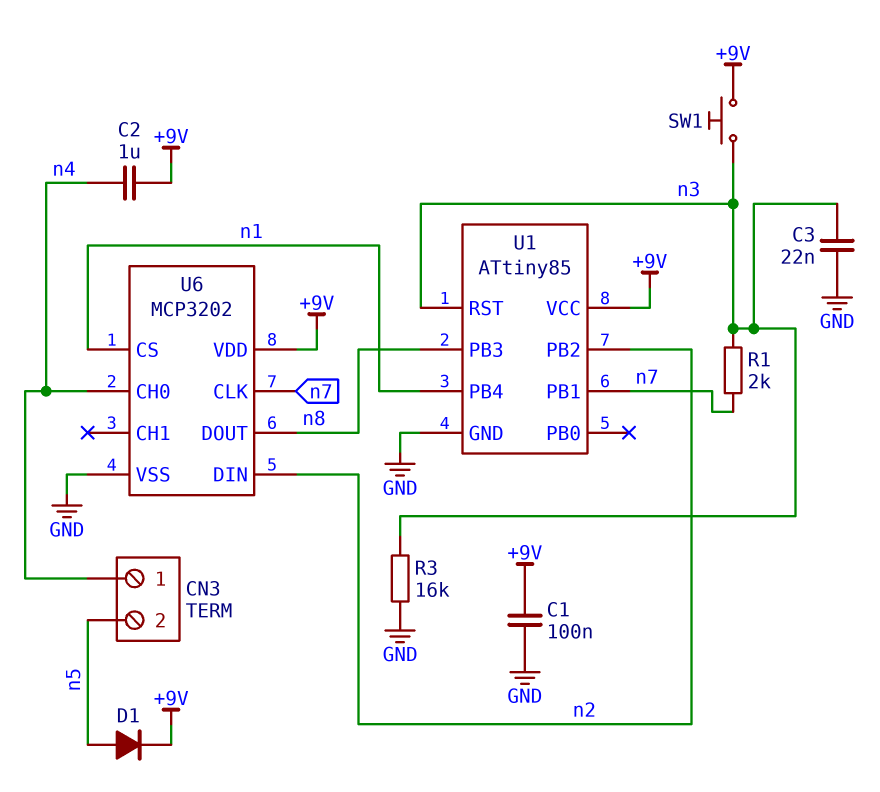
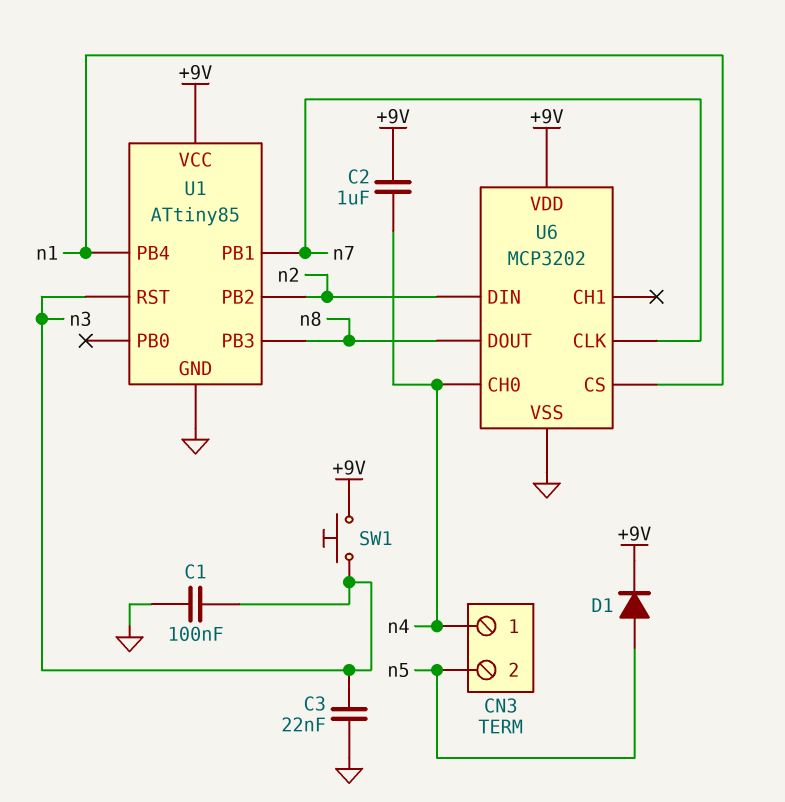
C1: 100nF (+9V, GND) -> 100nF (GND, n3)
R1: 2k (n3, n7) -> none
R3: 16k (GND, n3) -> none

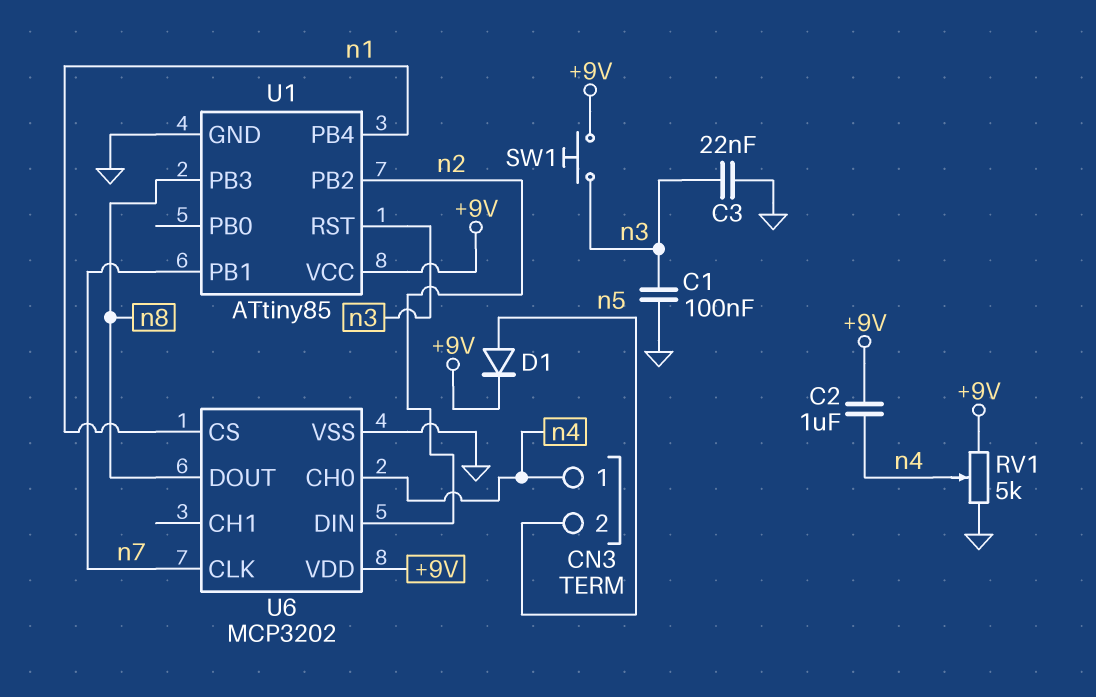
RV1: none -> 5k (+9V, GND, wiper n4)

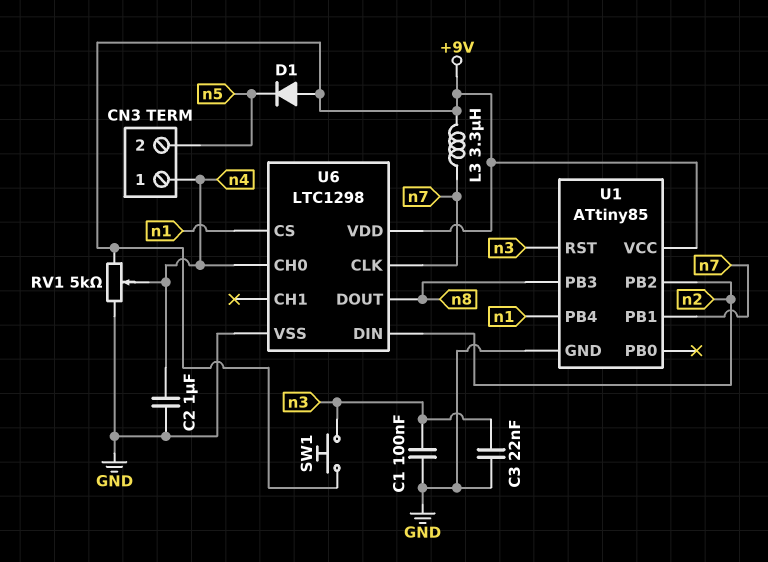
C2: 1uF (+9V, n4) -> 1uF (GND, n4)
D1: diode (A n5, K +9V) -> diode (A +9V, K n5)
L3: none -> 3.3uH (+9V, n7)
U6: MCP3202 -> LTC1298

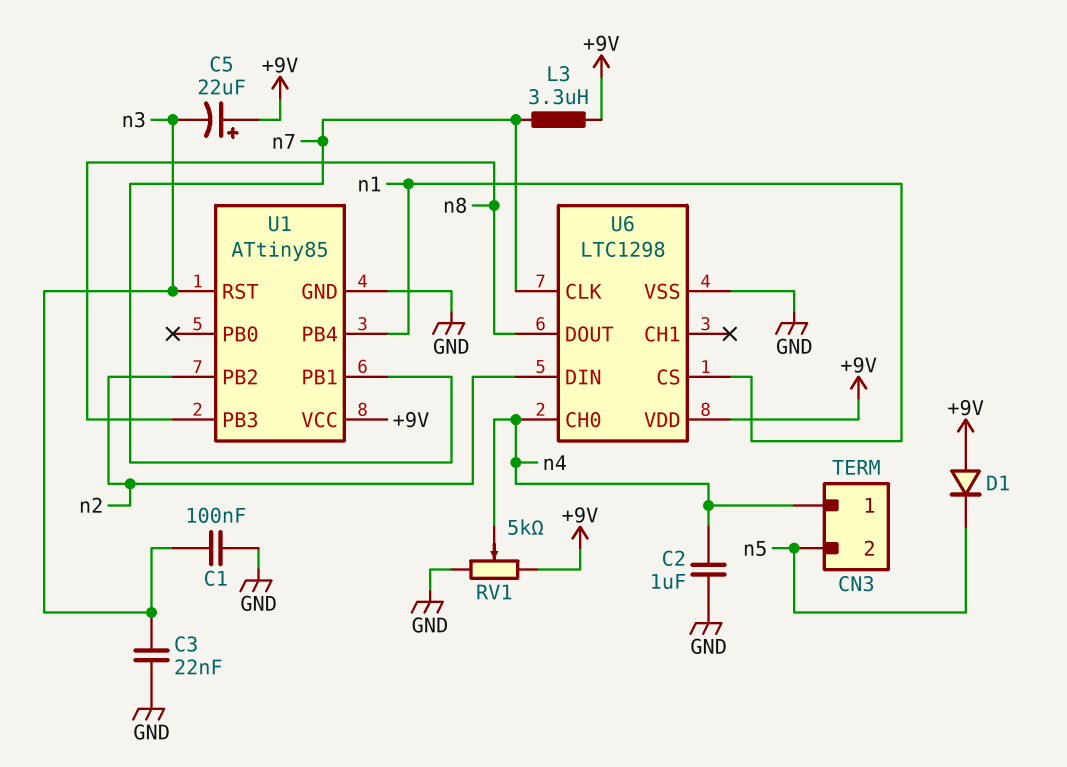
C5: none -> 22uF (plus +9V, minus n3)
SW1: button (+9V, n3) -> none

